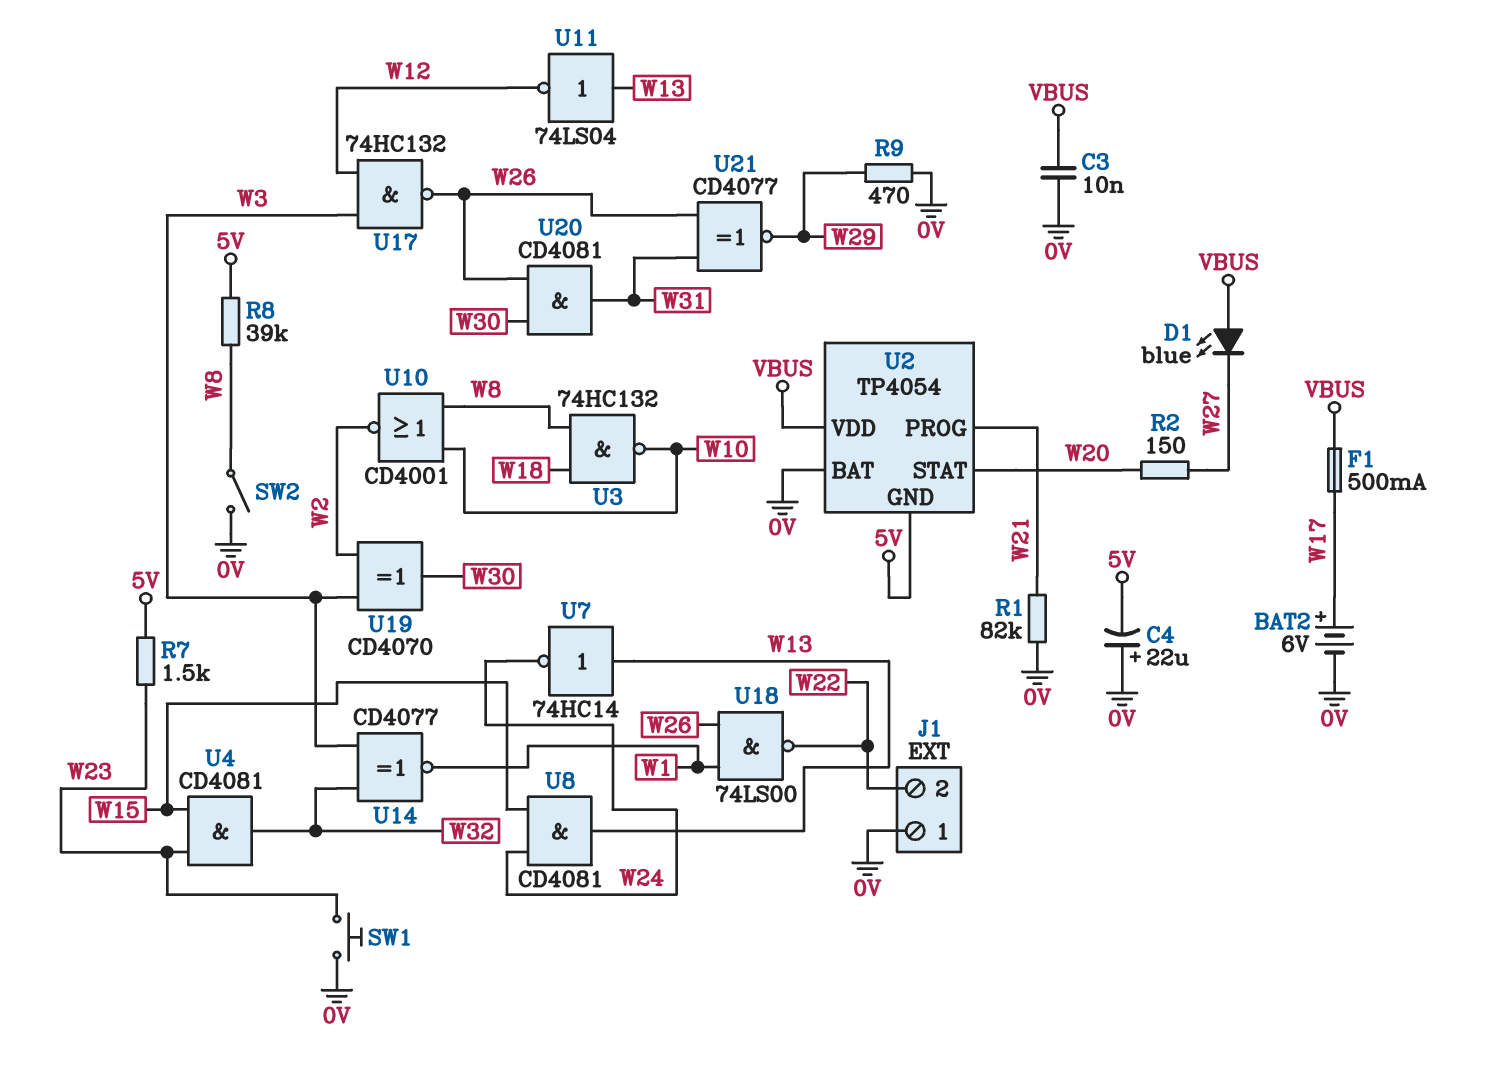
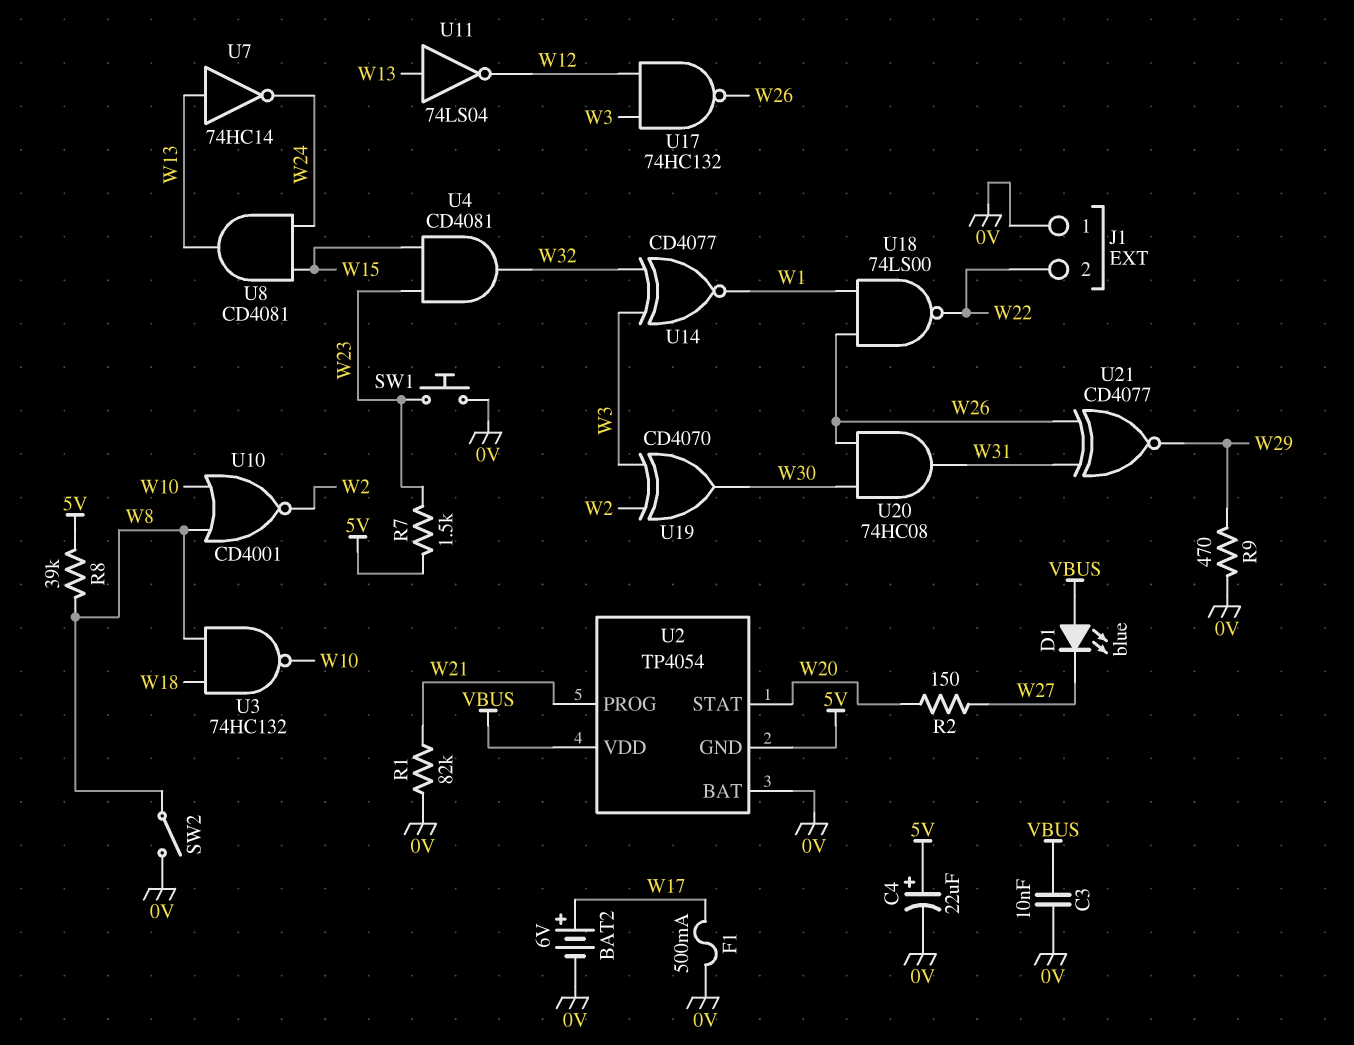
C4: 22uF (plus 0V, minus 5V) -> 22uF (plus 5V, minus 0V)
F1: 500mA (VBUS, W17) -> 500mA (0V, W17)
U20: AND CD4081 (in W26, in W30, out W31) -> AND 74HC08 (in W26, in W30, out W31)

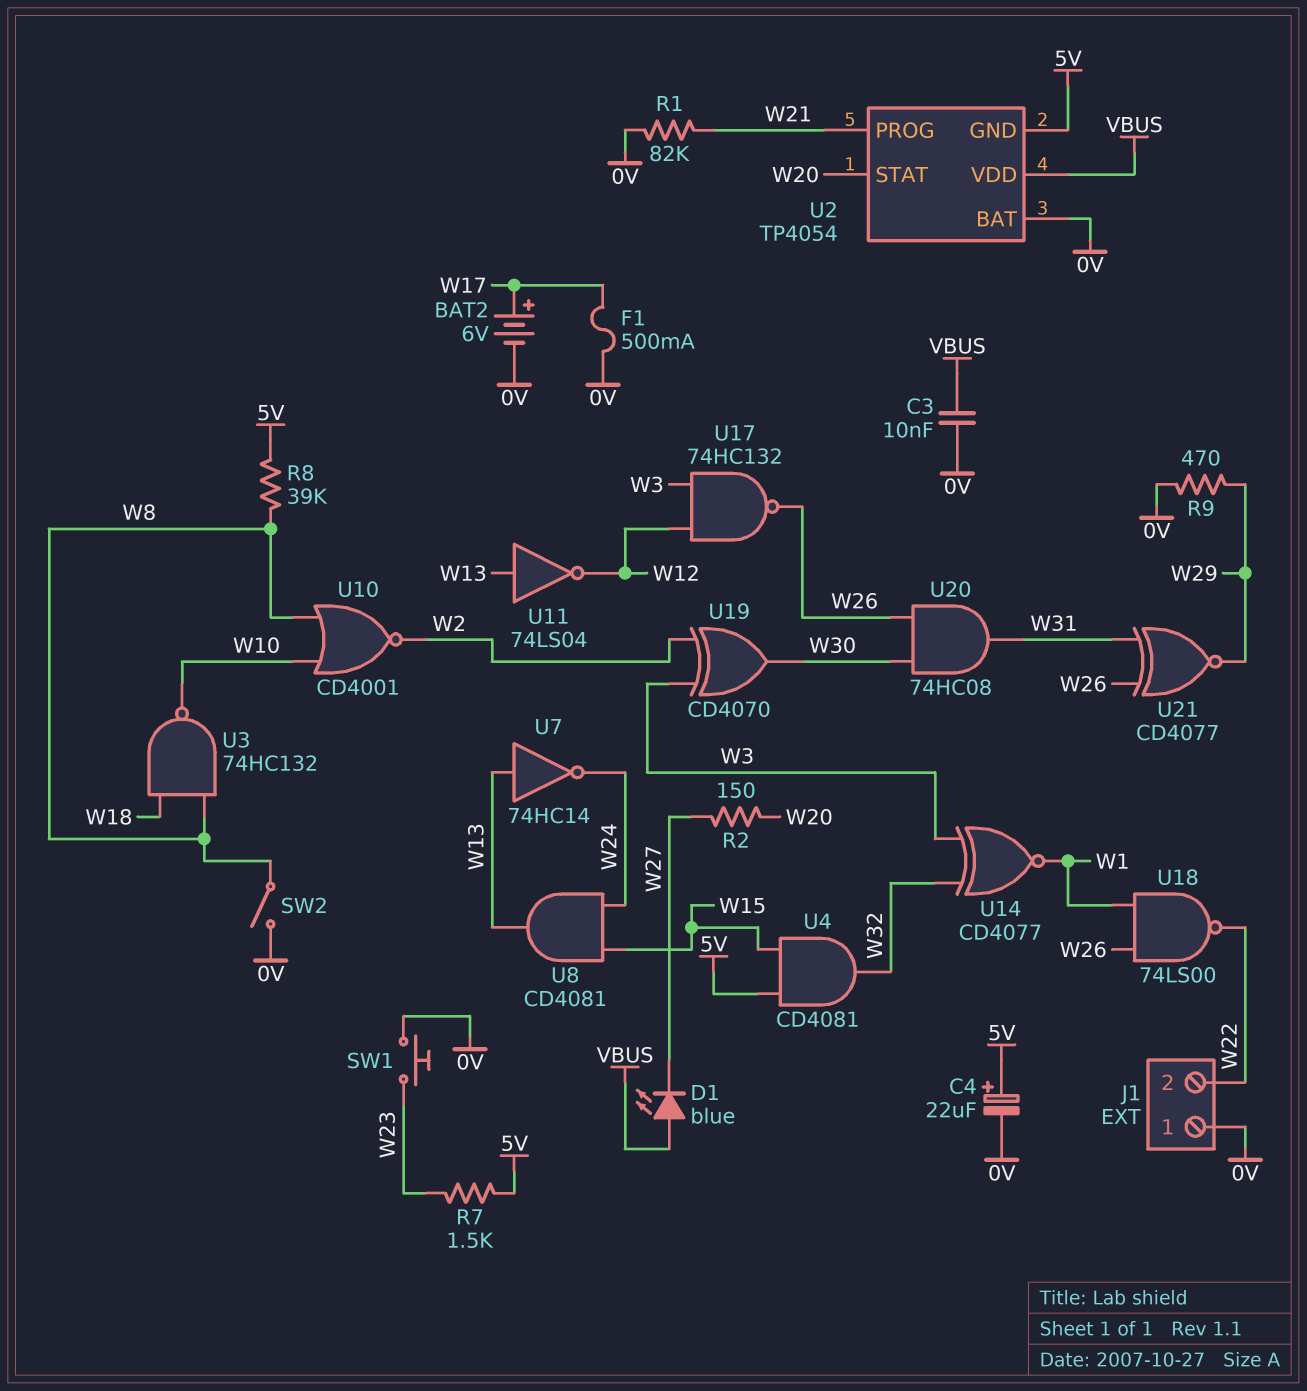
U4: AND CD4081 (in W15, in W23, out W32) -> AND CD4081 (in 5V, in W15, out W32)

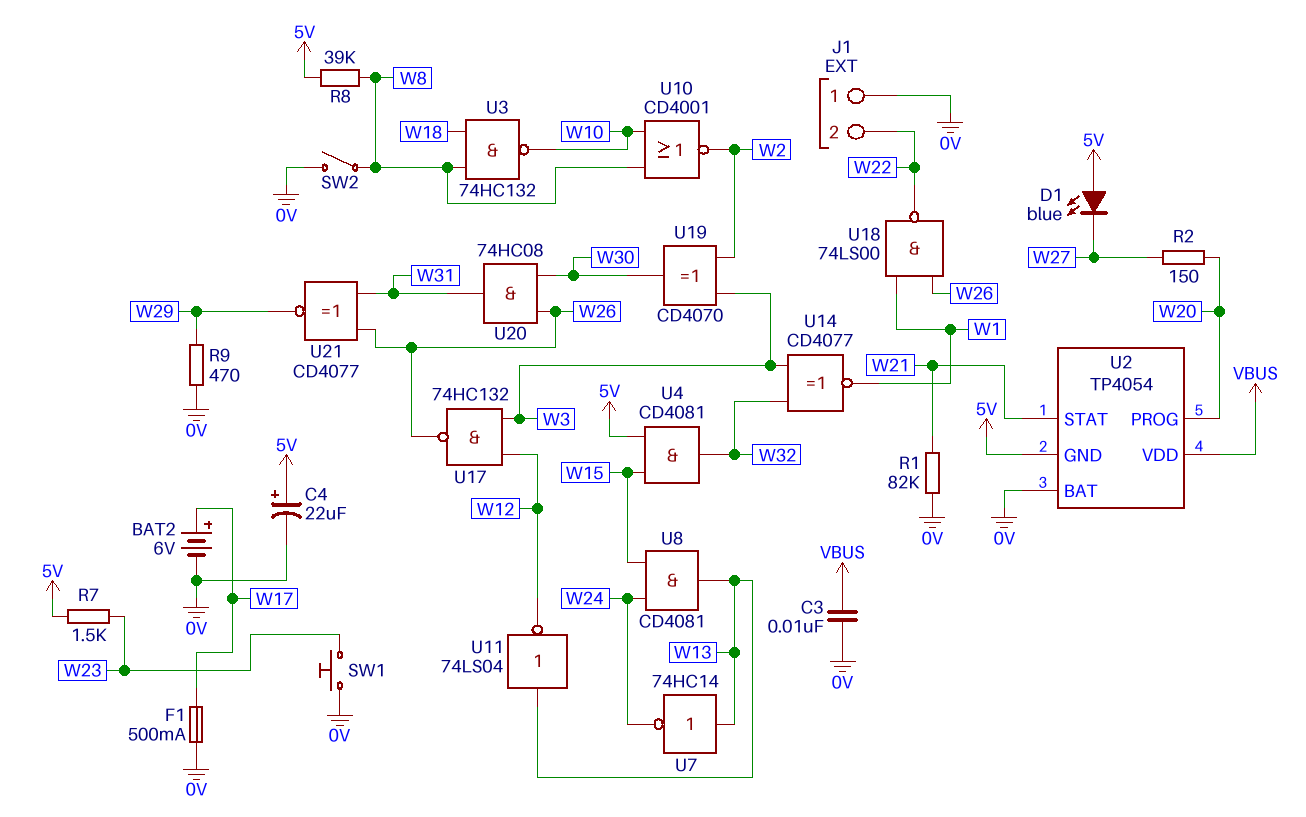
D1: LED blue (A VBUS, K W27) -> LED blue (A 5V, K W27)
U2 pin PROG: W21 -> W20
U2 pin STAT: W20 -> W21

